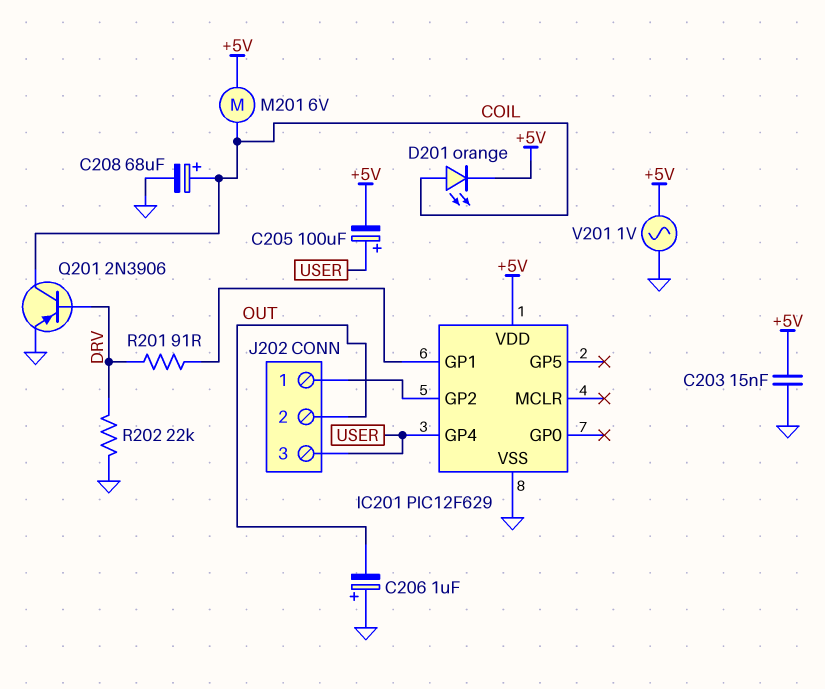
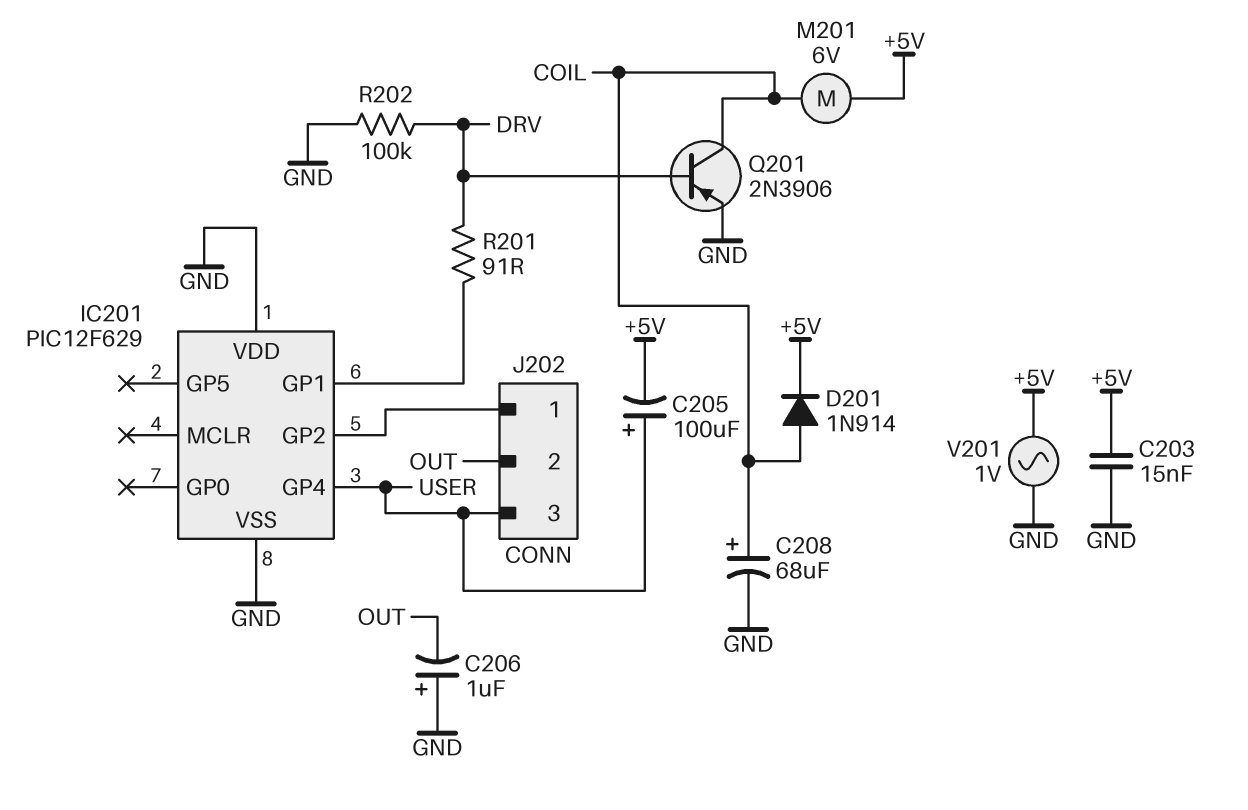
D201: LED orange (A COIL, K +5V) -> diode 1N914 (A COIL, K +5V)
IC201 pin VDD: +5V -> GND
R202: 22k (DRV, GND) -> 100k (DRV, GND)

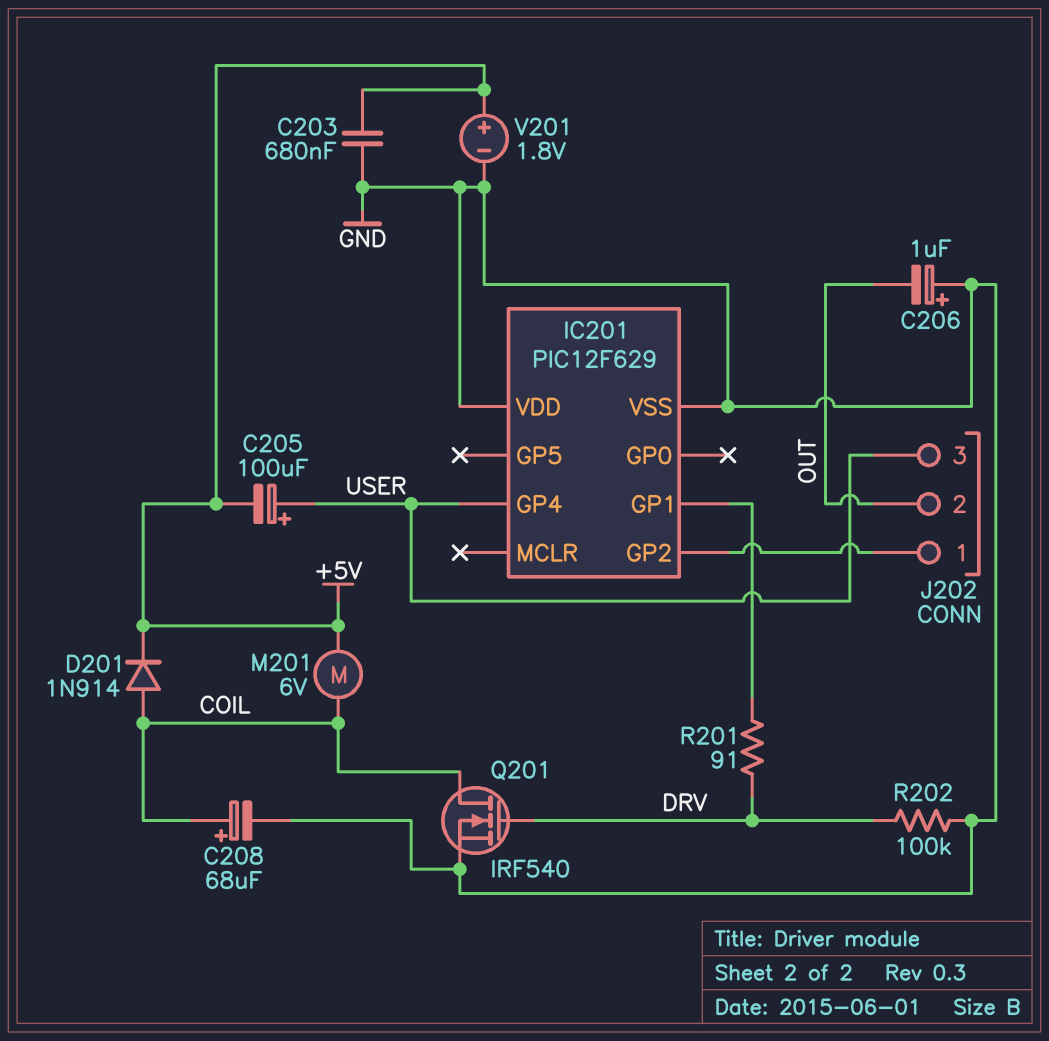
C203: 15nF (+5V, GND) -> 680nF (+5V, GND)
Q201: PNP 2N3906 (B DRV, C COIL, E GND) -> NMOS IRF540 (G DRV, D COIL, S GND)
V201: AC 1V (+5V, GND) -> 1.8V (plus +5V, minus GND)

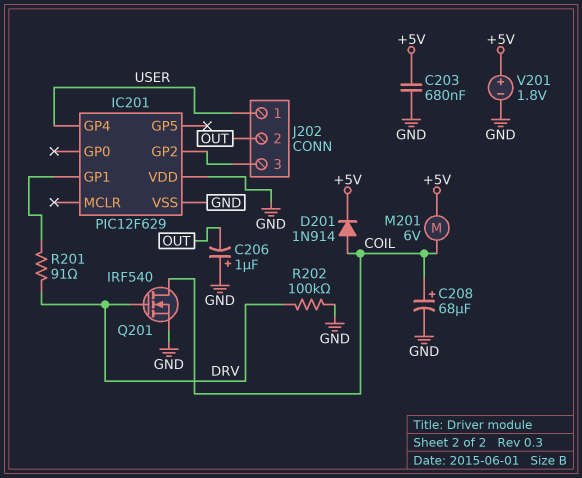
C205: 100uF (plus USER, minus +5V) -> none
J202 pin 1: IC201/GP2 -> USER
J202 pin 3: USER -> IC201/GP2

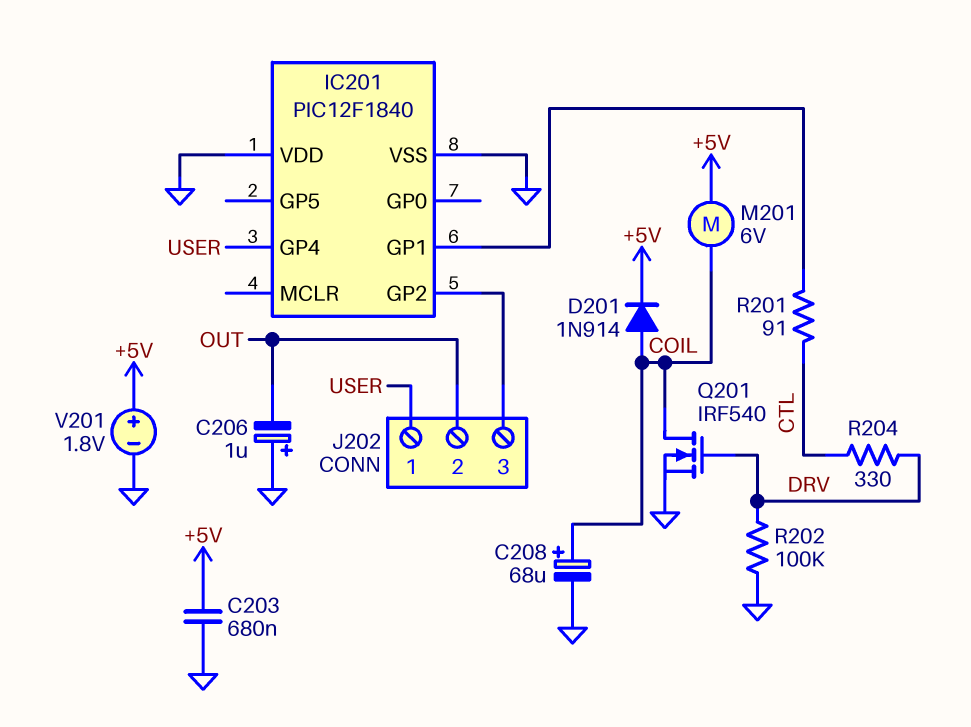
IC201: PIC12F629 -> PIC12F1840
R201: 91 (DRV, IC201/GP1) -> 91 (CTL, IC201/GP1)
R204: none -> 330 (CTL, DRV)

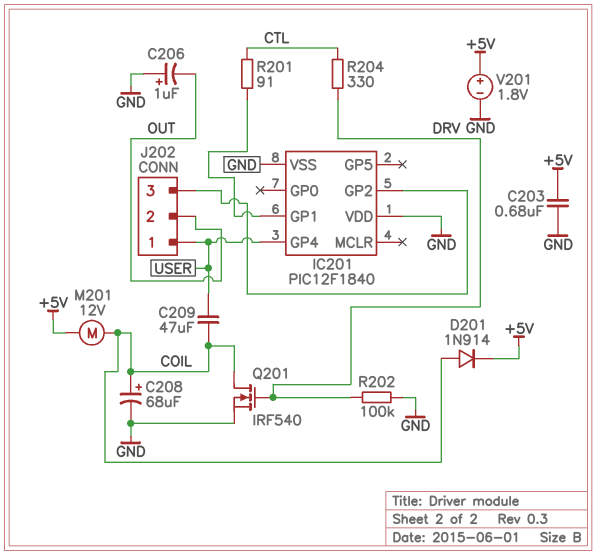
C209: none -> 47uF (COIL, USER)
M201: motor 6V (+5V, COIL) -> motor 12V (+5V, COIL)

